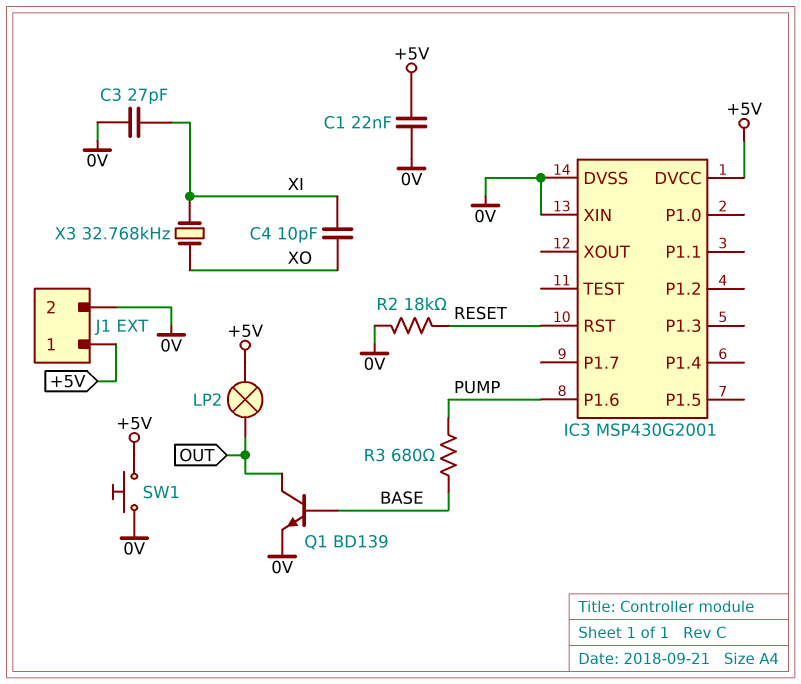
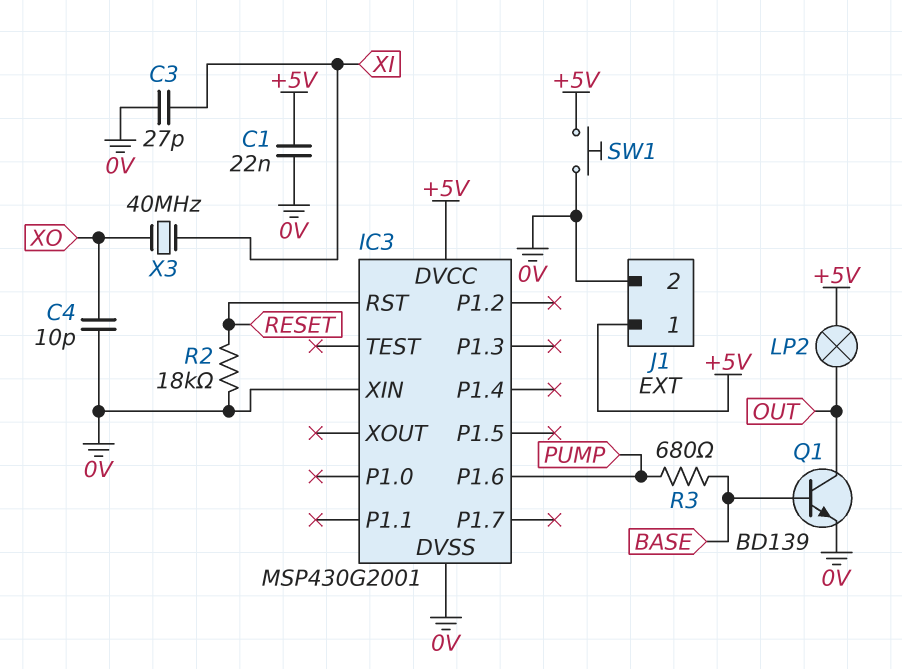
C4: 10pF (XI, XO) -> 10pF (0V, XO)
X3: 32.768kHz (XI, XO) -> 40MHz (XI, XO)

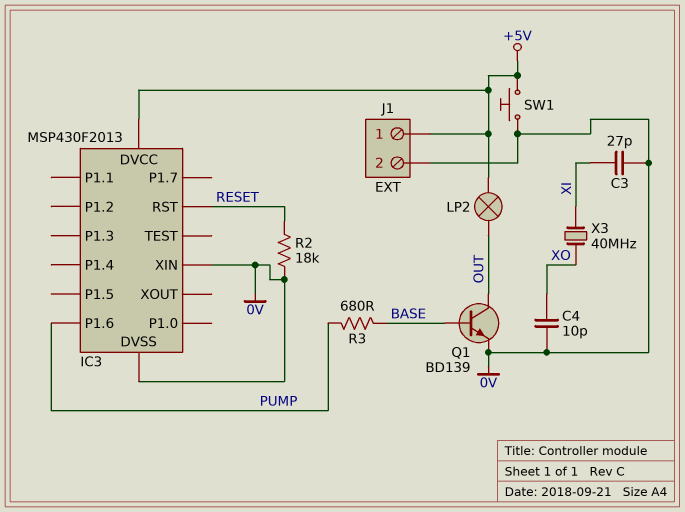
C1: 22nF (+5V, 0V) -> none
IC3: MSP430G2001 -> MSP430F2013

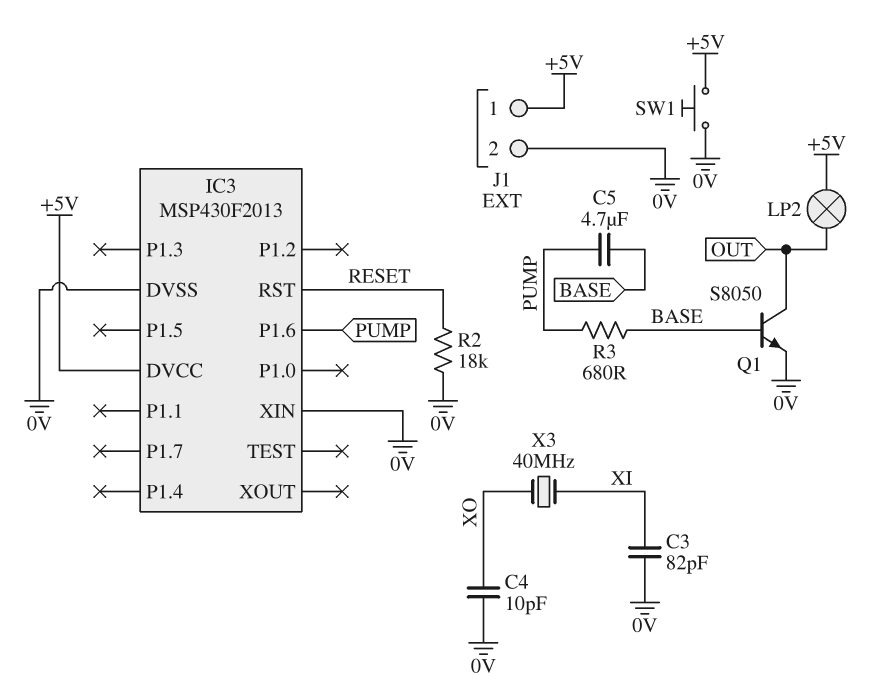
C3: 27pF (0V, XI) -> 82pF (0V, XI)
C5: none -> 4.7uF (BASE, PUMP)
Q1: NPN BD139 (B BASE, C OUT, E 0V) -> NPN S8050 (B BASE, C OUT, E 0V)

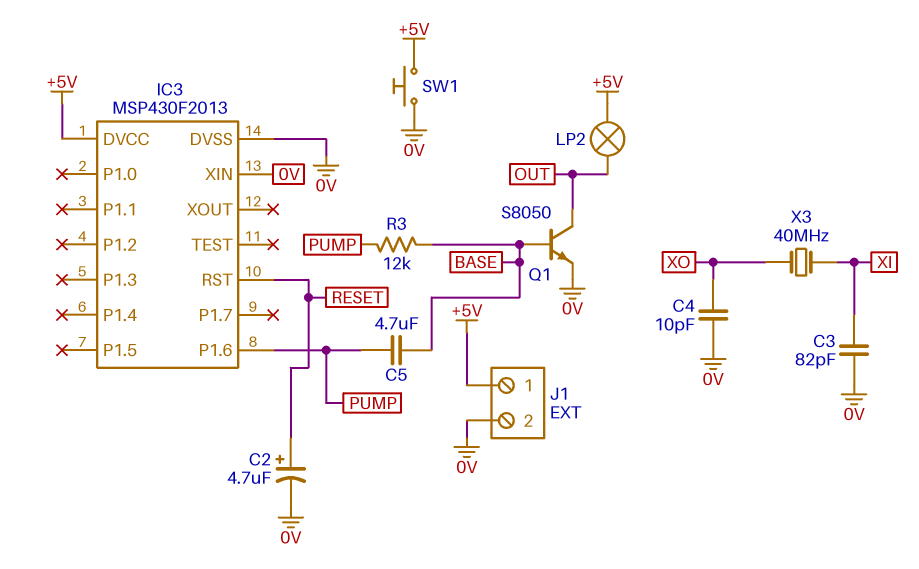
C2: none -> 4.7uF (plus RESET, minus 0V)
R2: 18k (0V, RESET) -> none
R3: 680 (BASE, PUMP) -> 12k (BASE, PUMP)

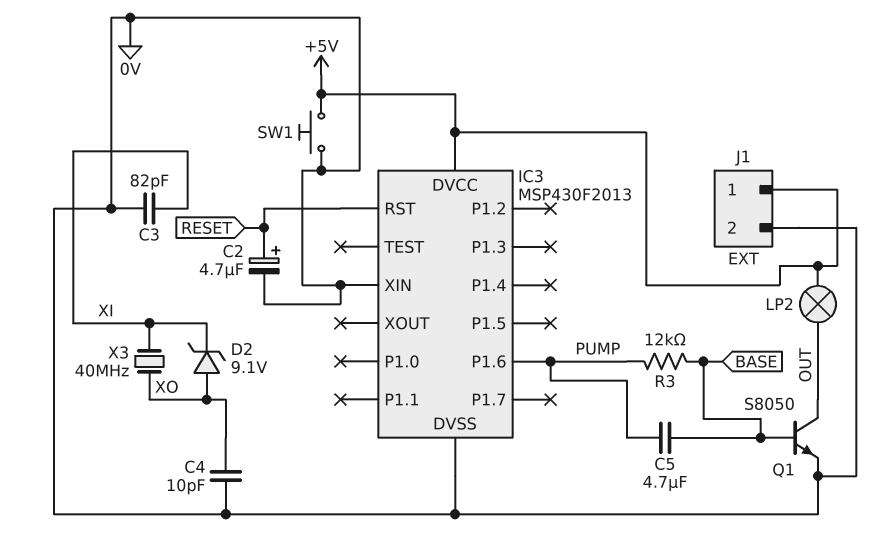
D2: none -> zener 9.1V (A XO, K XI)

